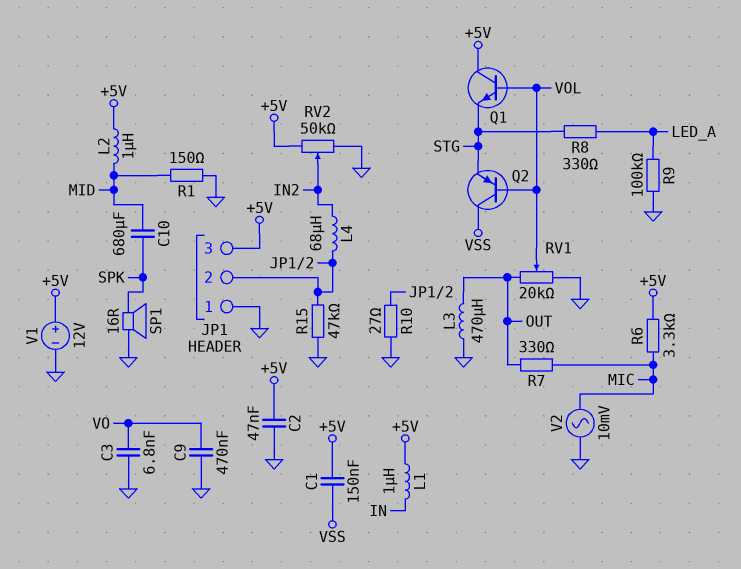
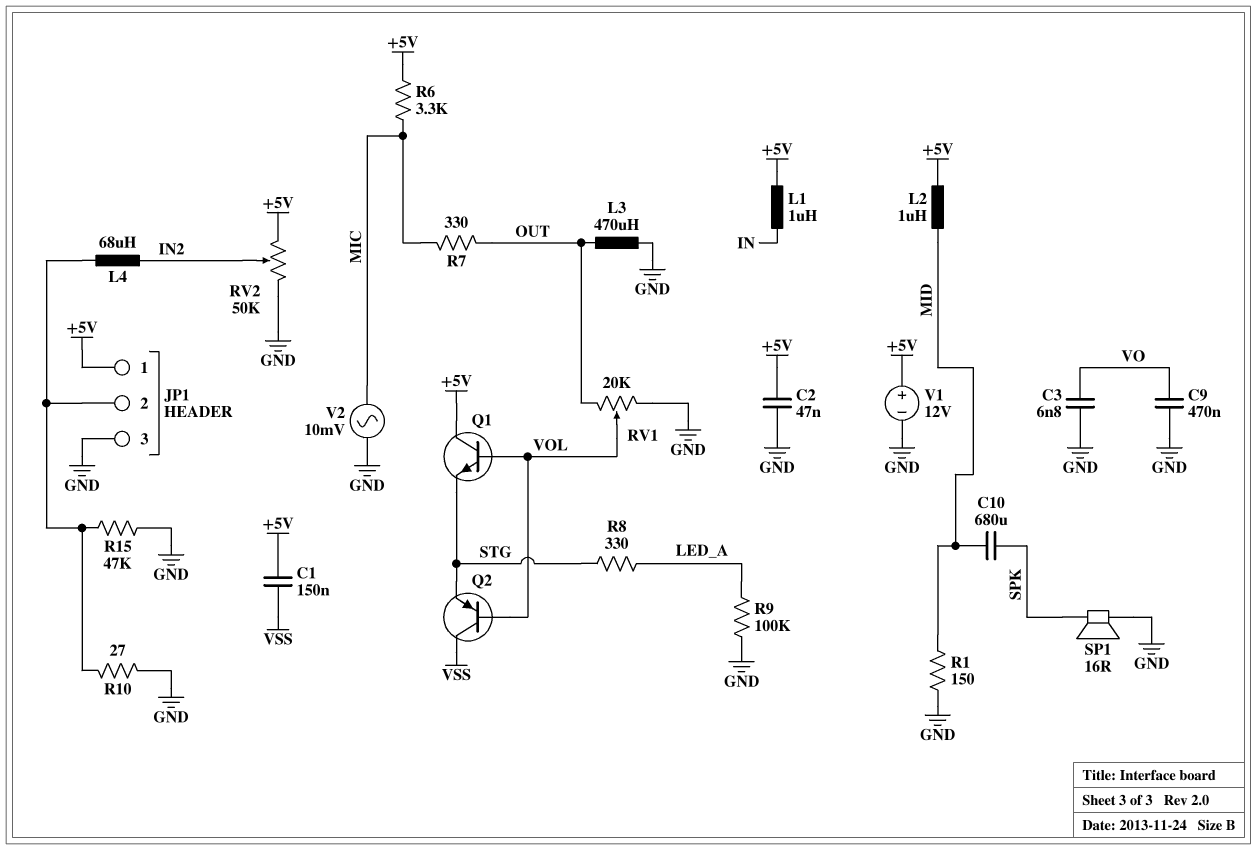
JP1 pin 1: GND -> +5V
JP1 pin 3: +5V -> GND

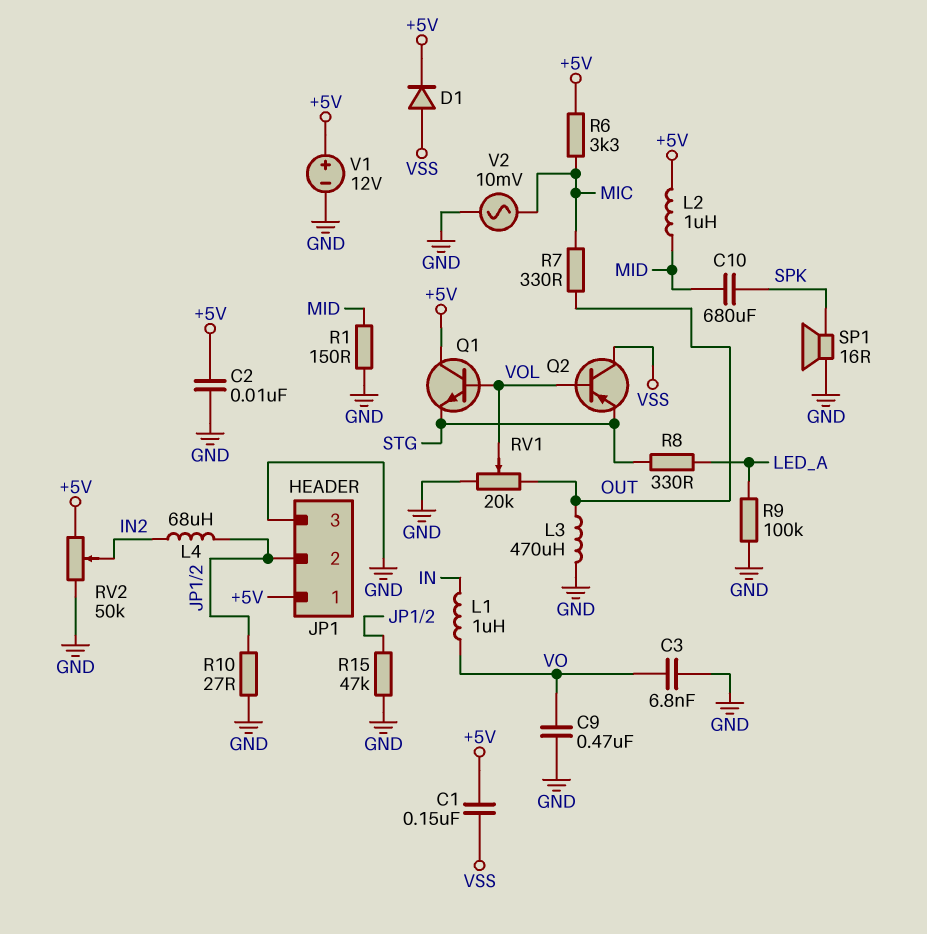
C2: 47nF (+5V, GND) -> 10nF (+5V, GND)
D1: none -> diode (A VSS, K +5V)
L1: 1uH (+5V, IN) -> 1uH (IN, VO)

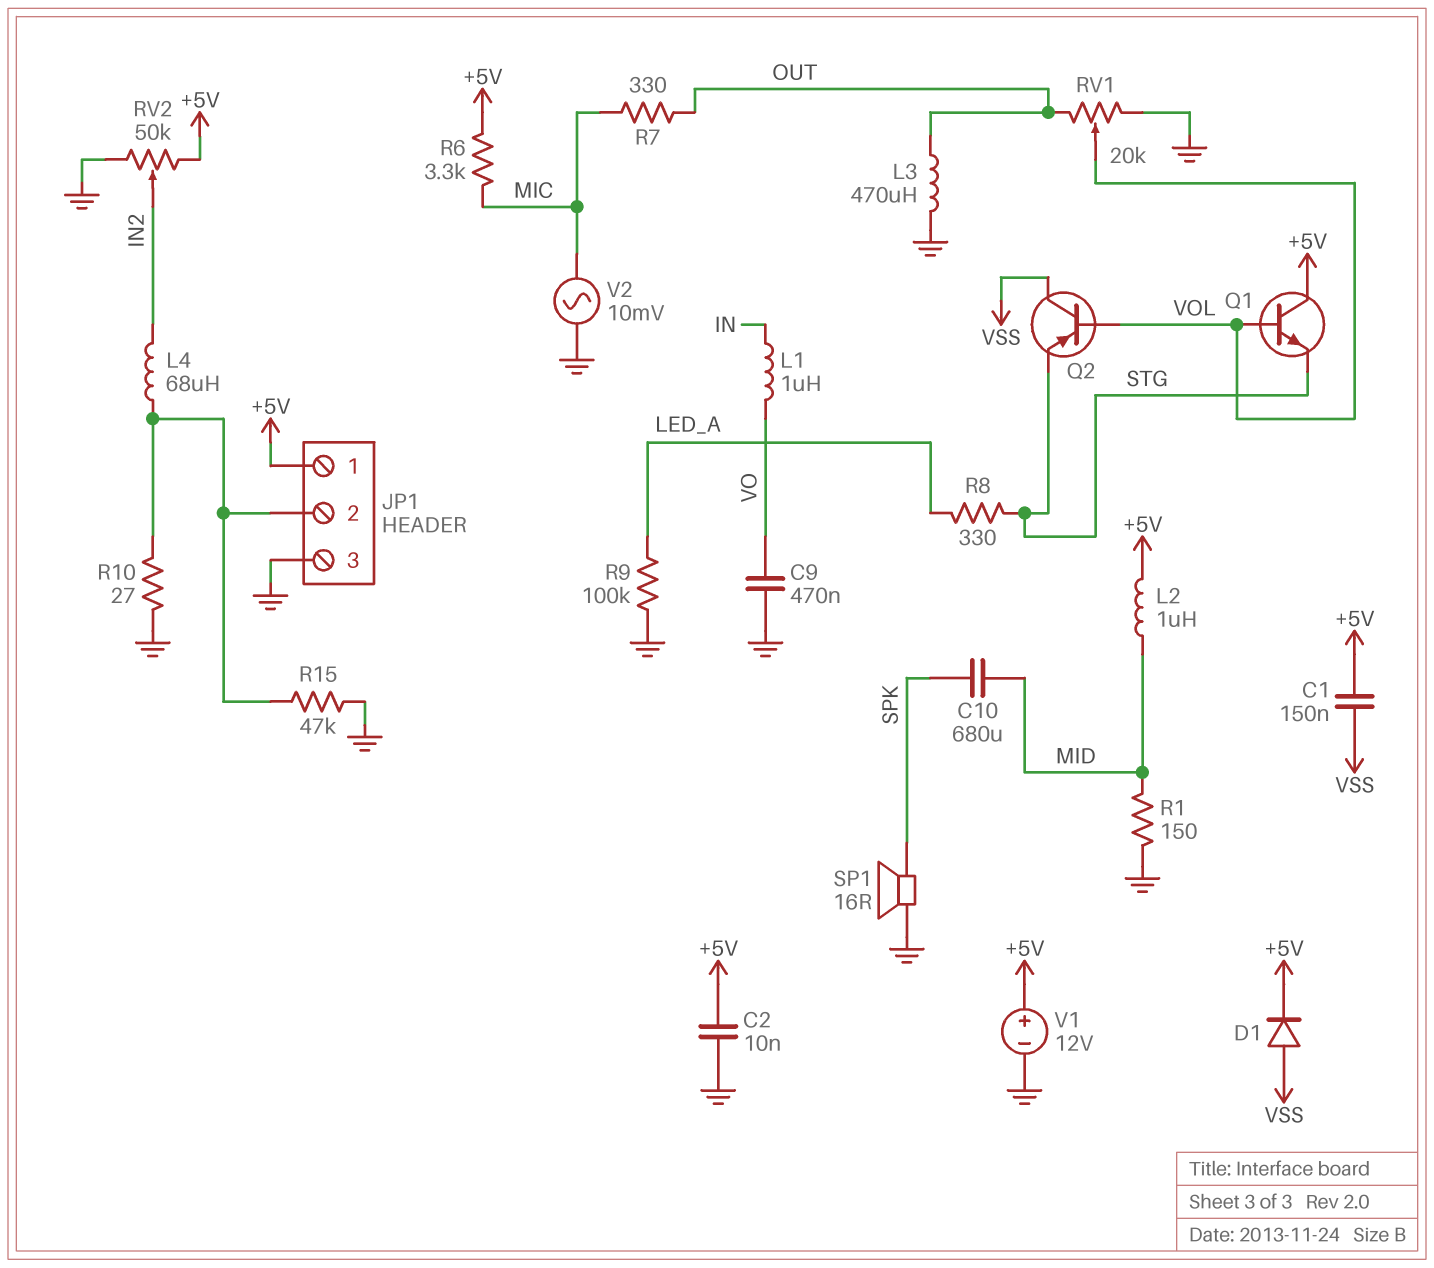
C3: 6.8nF (GND, VO) -> none

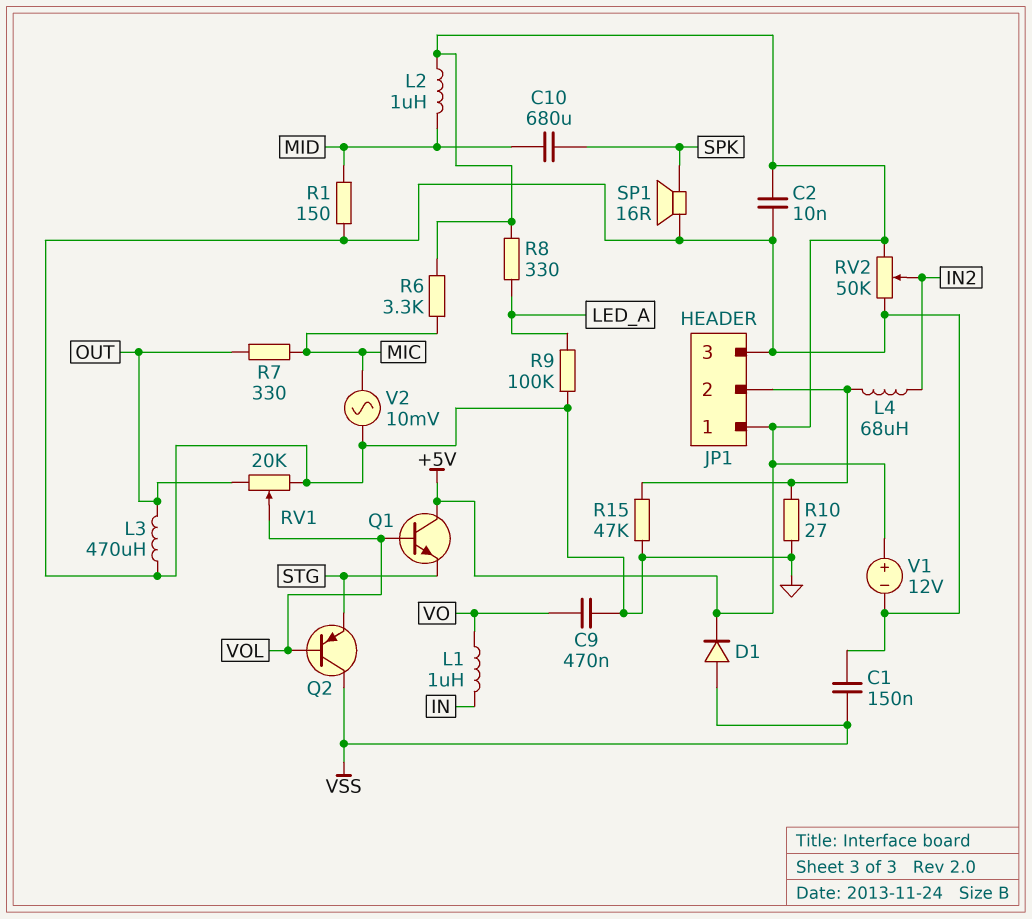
C1: 150nF (+5V, VSS) -> 150nF (GND, VSS)
R8: 330 (LED_A, STG) -> 330 (+5V, LED_A)

